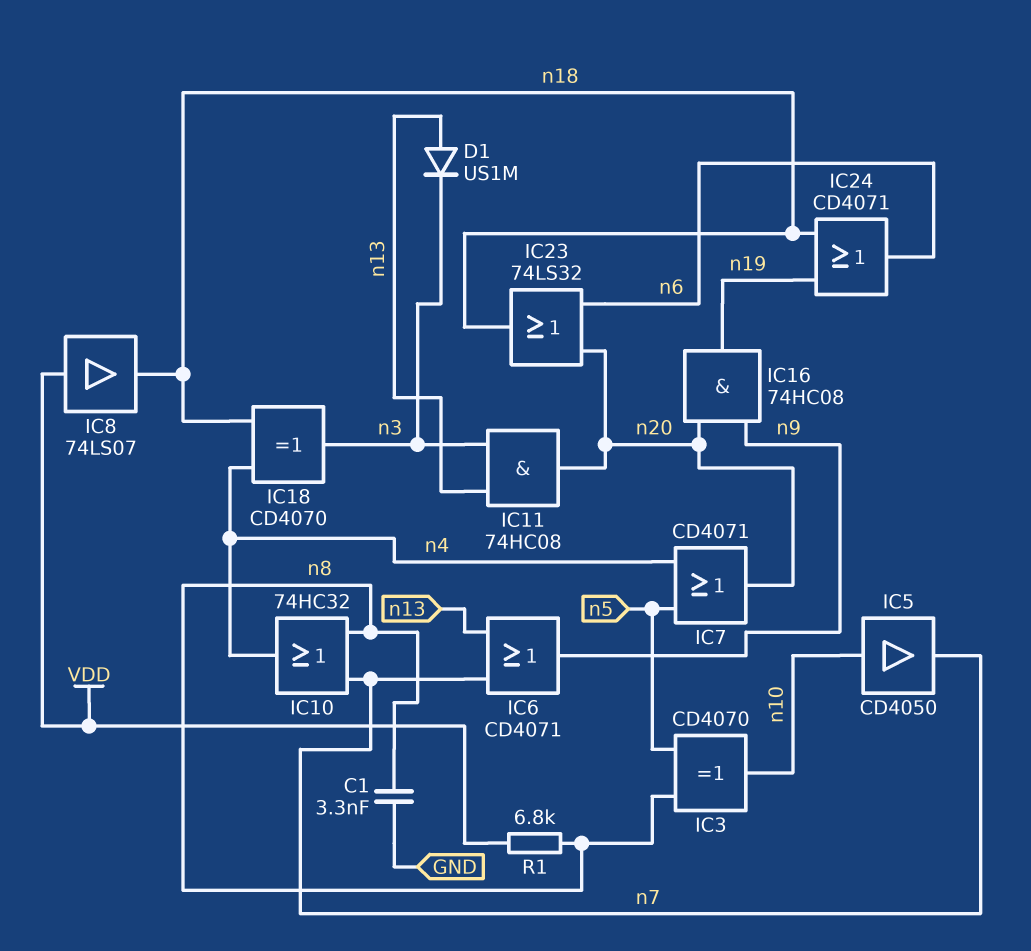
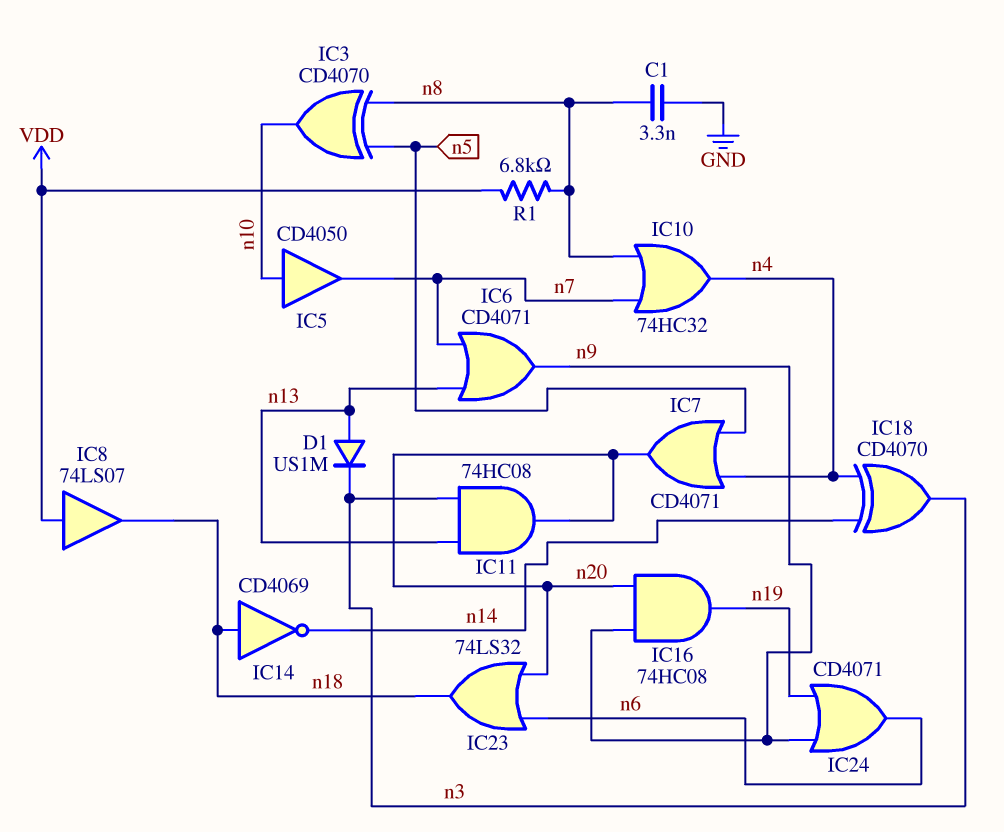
IC14: none -> NOT CD4069 (in n18, out n14)
IC18: XOR CD4070 (in n4, in n18, out n3) -> XOR CD4070 (in n4, in n14, out n3)
IC24: OR CD4071 (in n18, in n19, out n6) -> OR CD4071 (in n9, in n19, out n6)

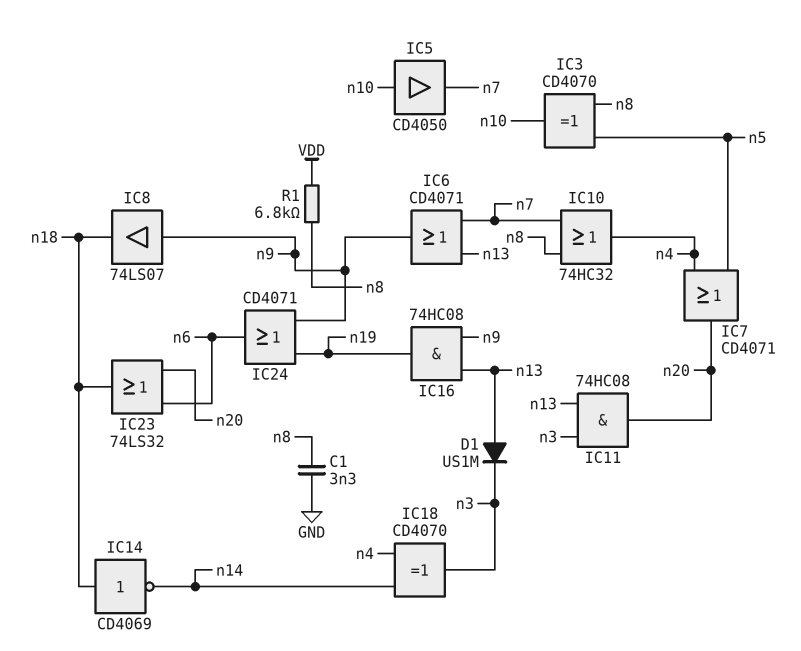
IC8: buffer 74LS07 (in VDD, out n18) -> buffer 74LS07 (in n9, out n18)
IC16: AND 74HC08 (in n9, in n20, out n19) -> AND 74HC08 (in n9, in n13, out n19)

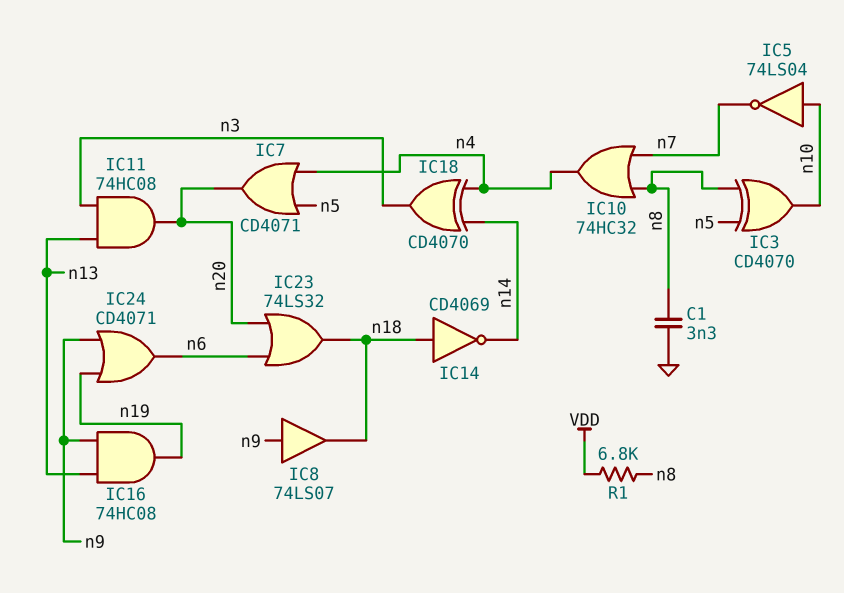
D1: diode US1M (A n13, K n3) -> none
IC5: buffer CD4050 (in n10, out n7) -> NOT 74LS04 (in n10, out n7)
IC6: OR CD4071 (in n7, in n13, out n9) -> none

